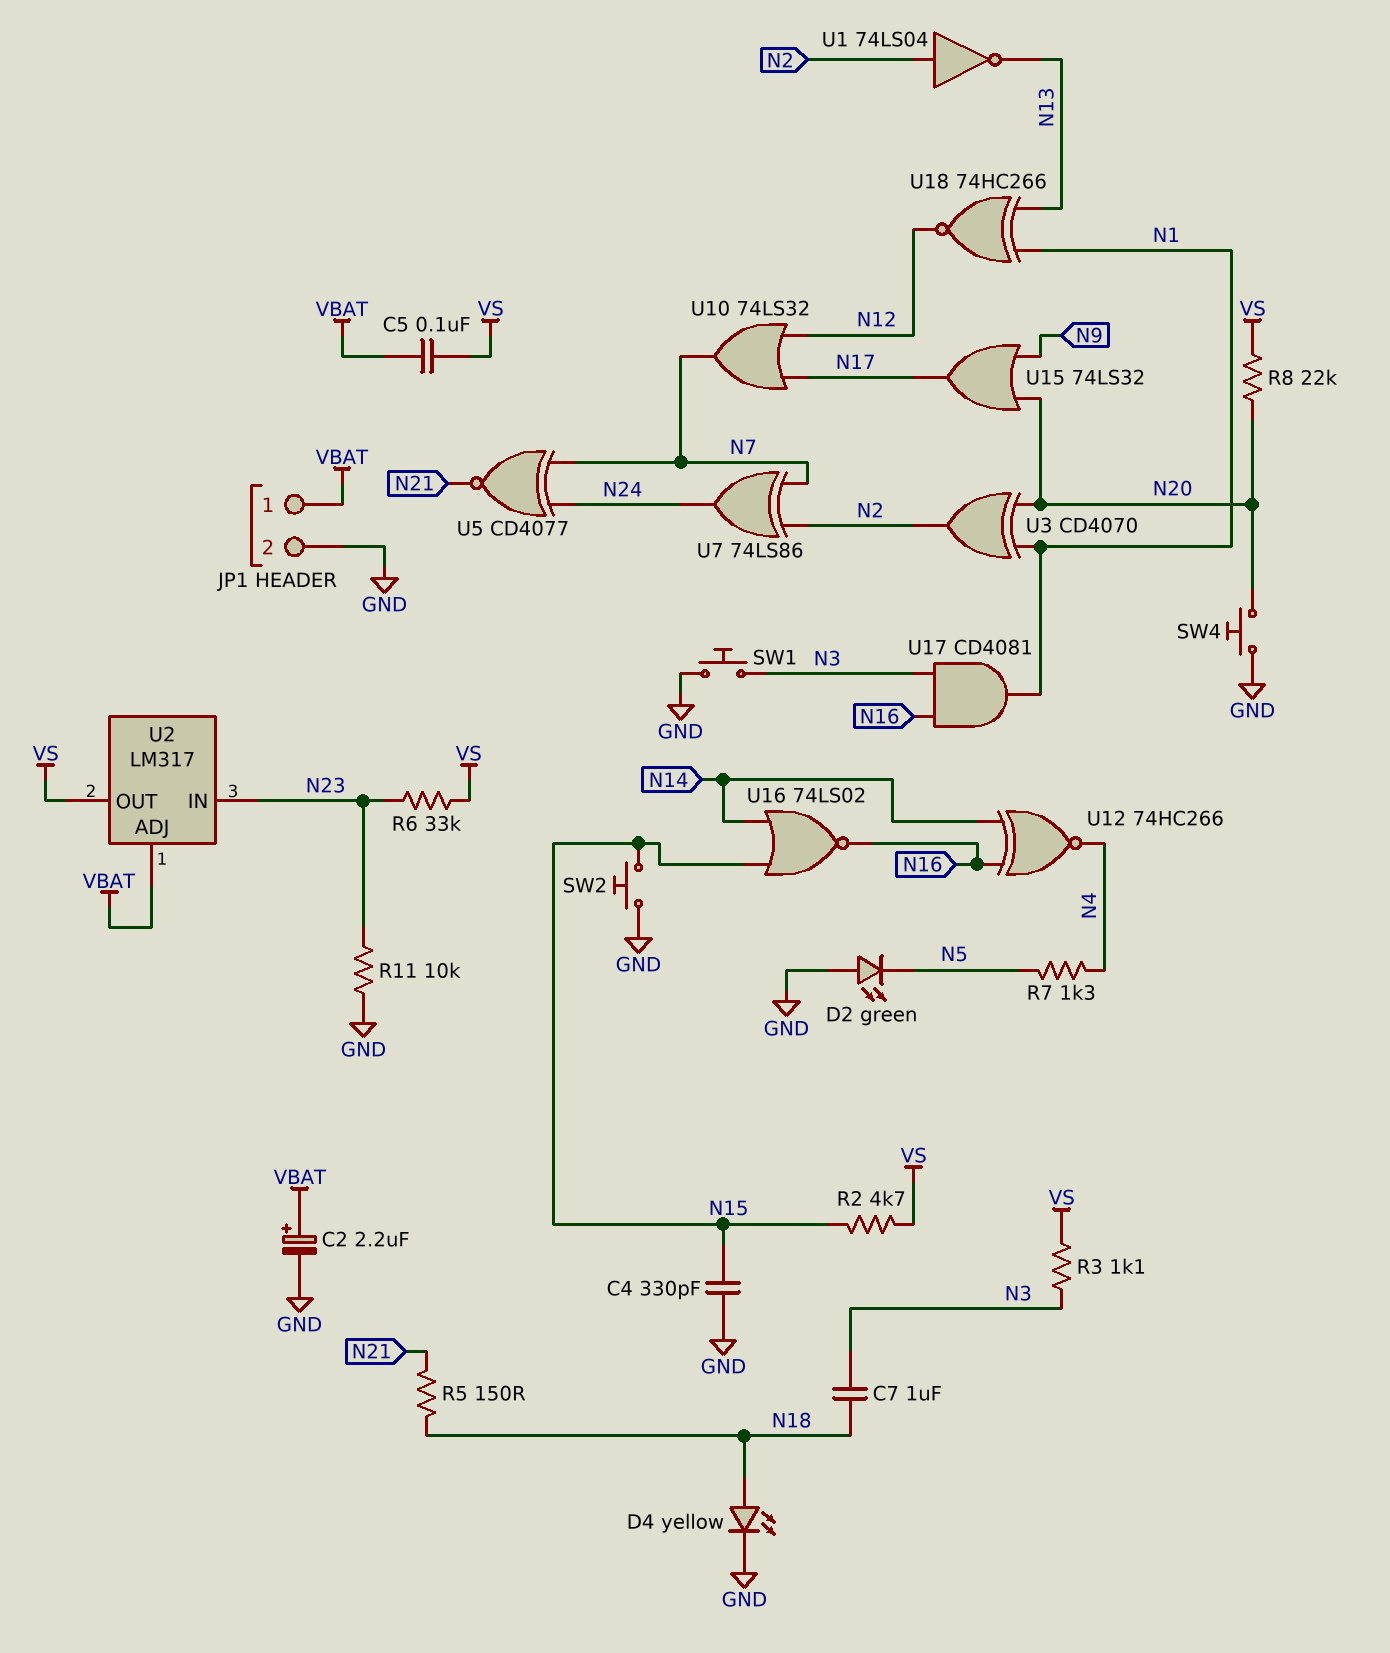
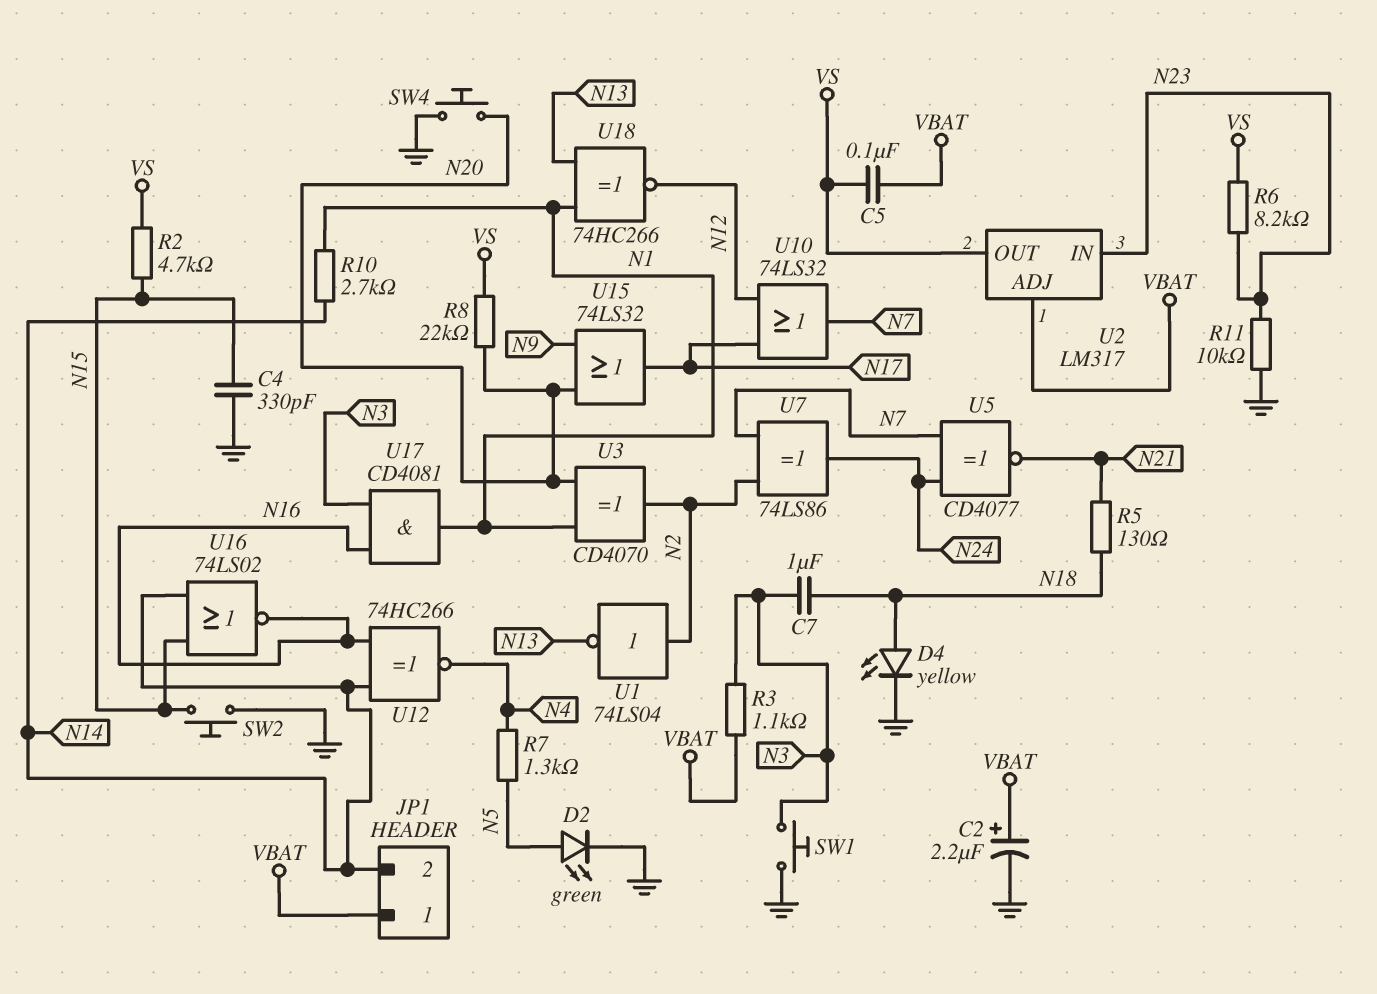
D2: LED green (A GND, K N5) -> LED green (A N5, K GND)
JP1 pin 2: GND -> N14
R3: 1.1k (N3, VS) -> 1.1k (N3, VBAT)
R5: 150 (N18, N21) -> 130 (N18, N21)
R6: 33k (N23, VS) -> 8.2k (N23, VS)
R10: none -> 2.7k (N1, N14)

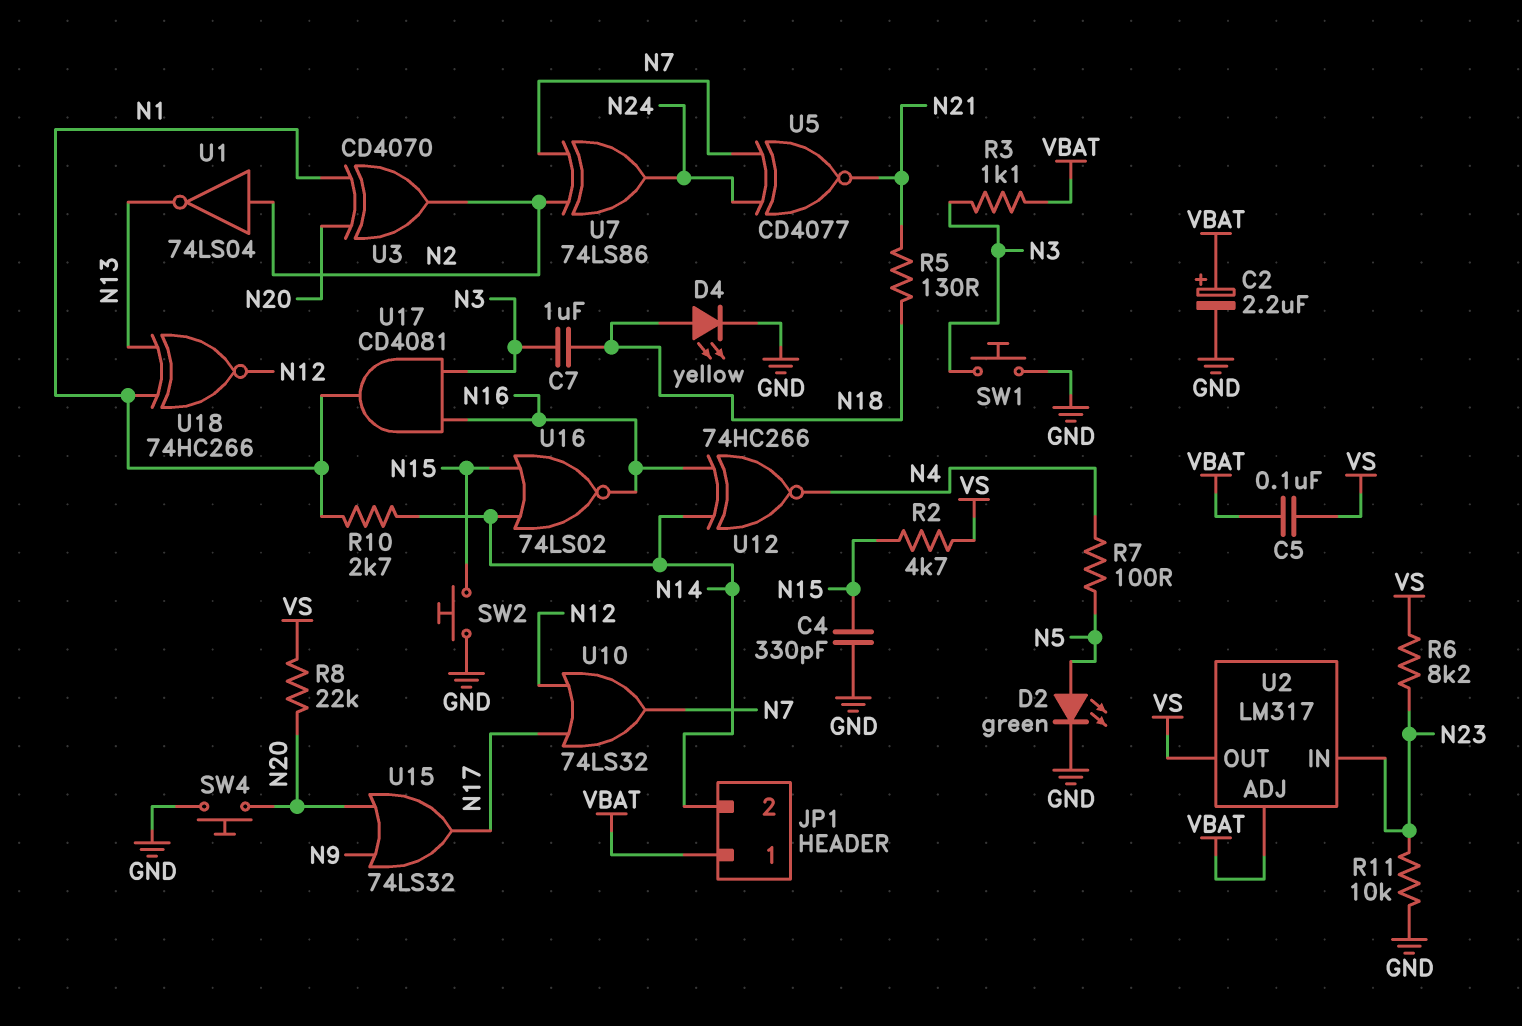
R7: 1.3k (N4, N5) -> 100 (N4, N5)

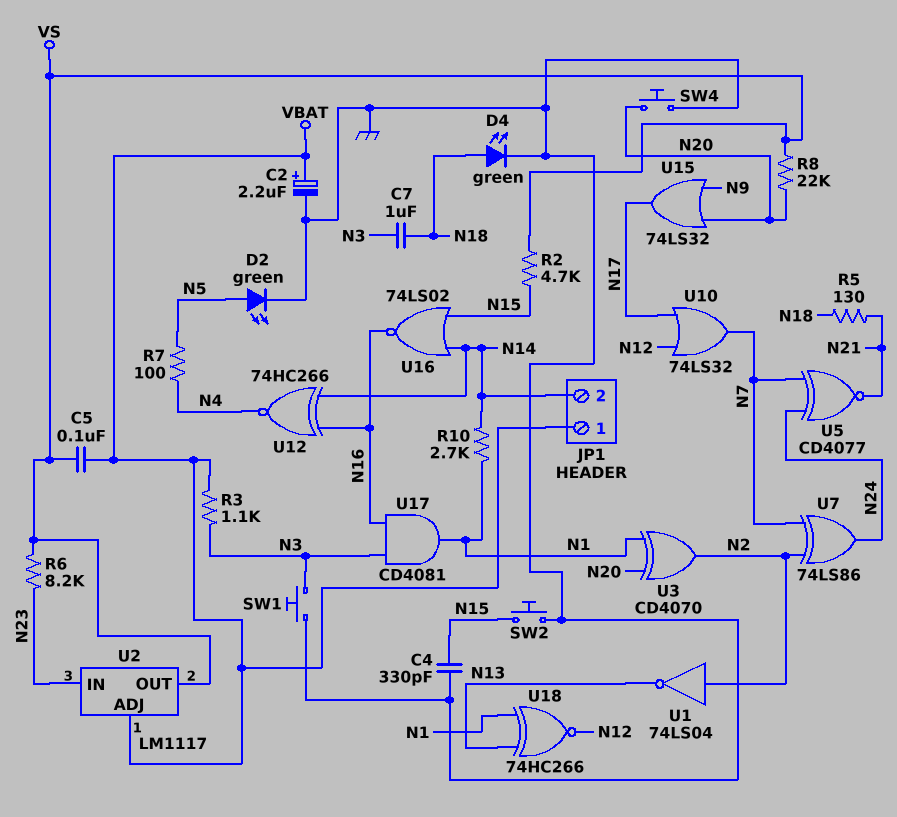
D4: LED yellow (A N18, K GND) -> LED green (A N18, K GND)
R11: 10k (GND, N23) -> none
U2: LM317 -> LM1117

